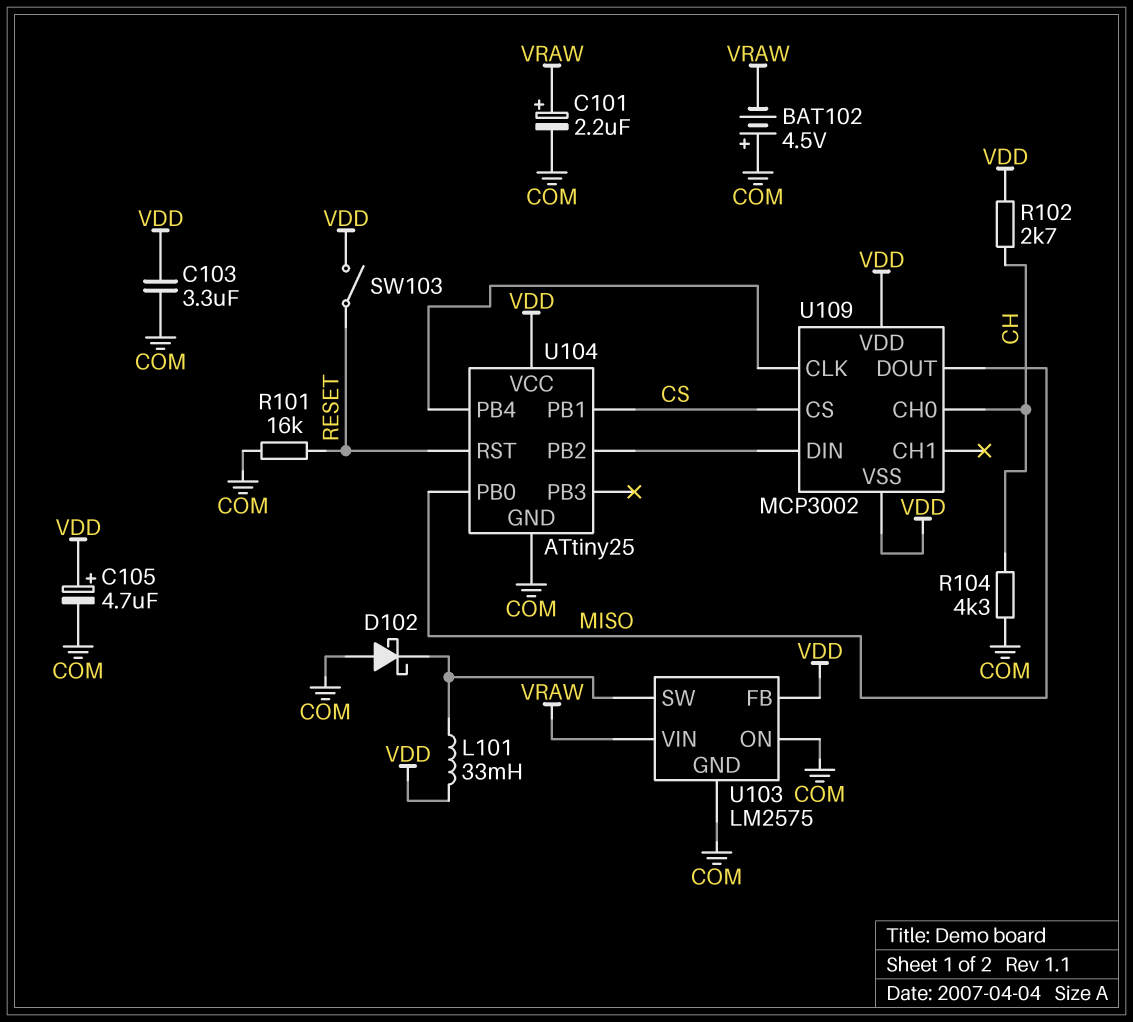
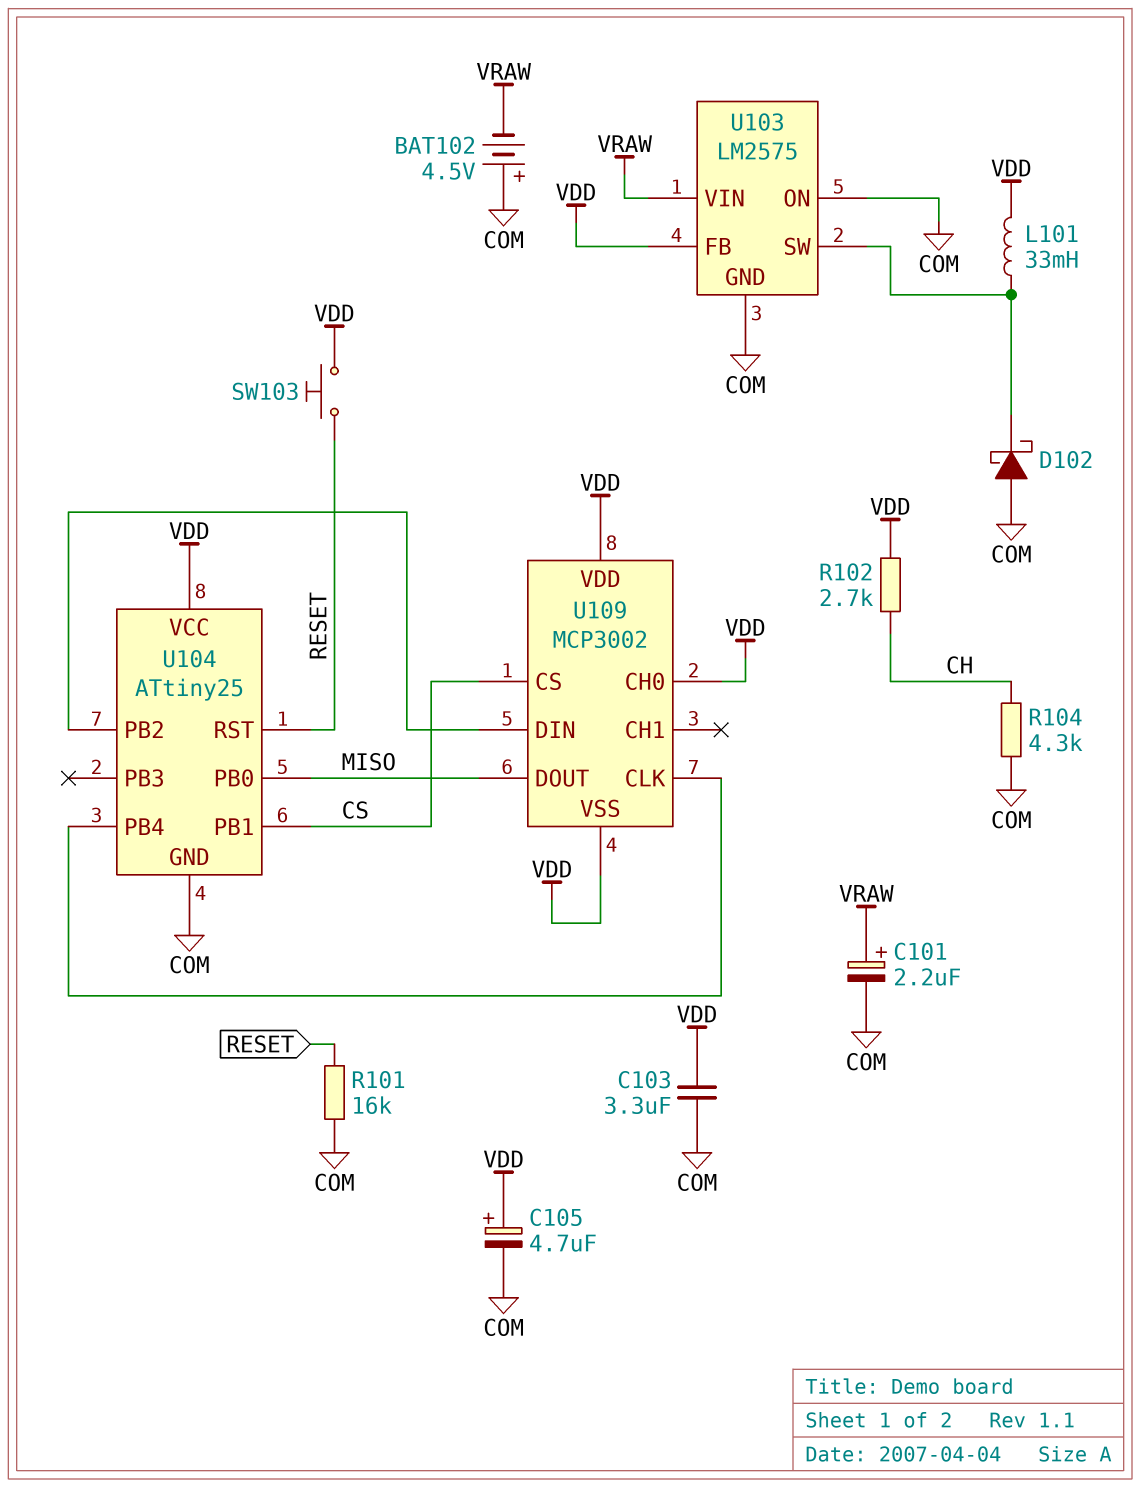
SW103: switch (RESET, VDD) -> button (RESET, VDD)
U109 pin CH0: CH -> VDD

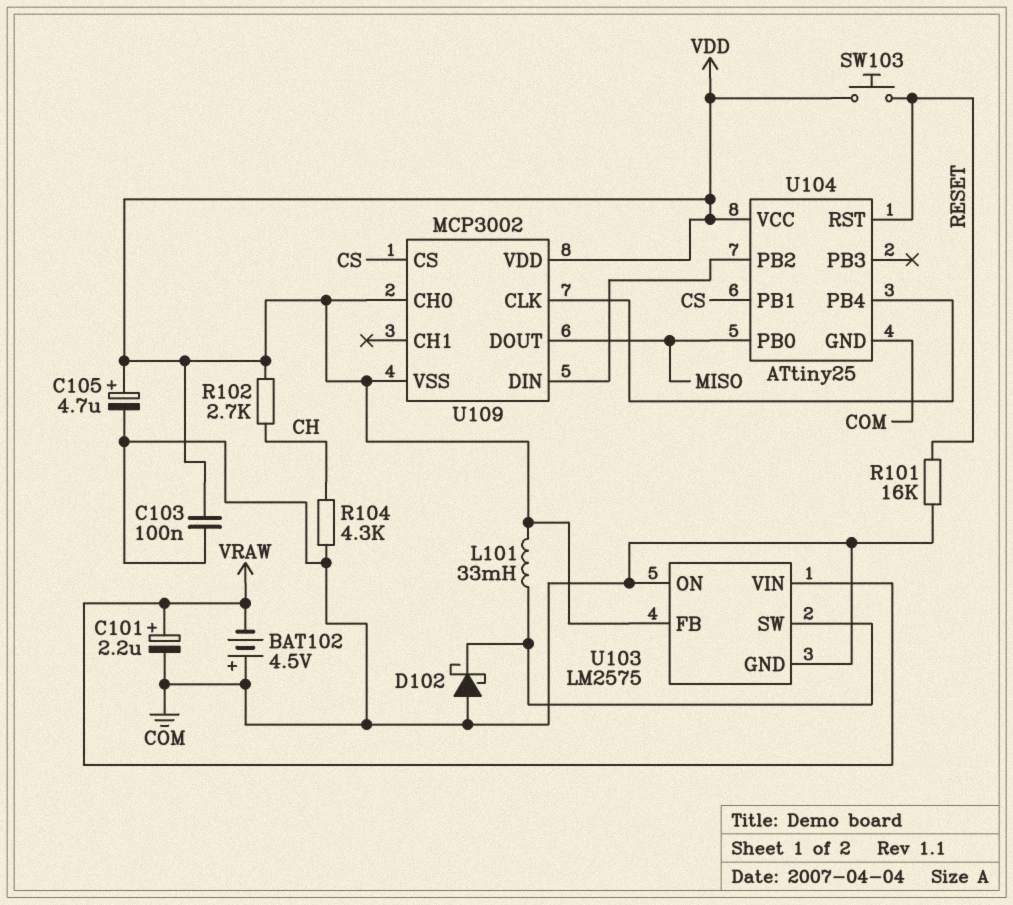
C103: 3.3uF (COM, VDD) -> 100nF (COM, VDD)

